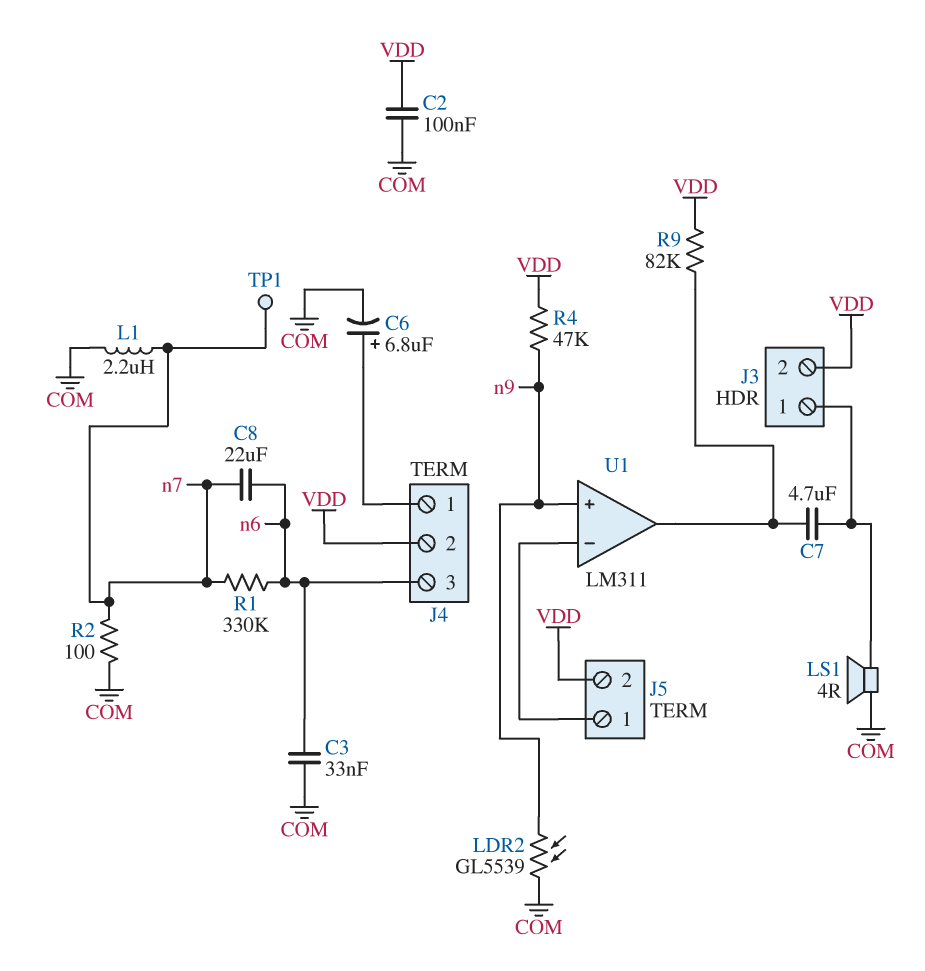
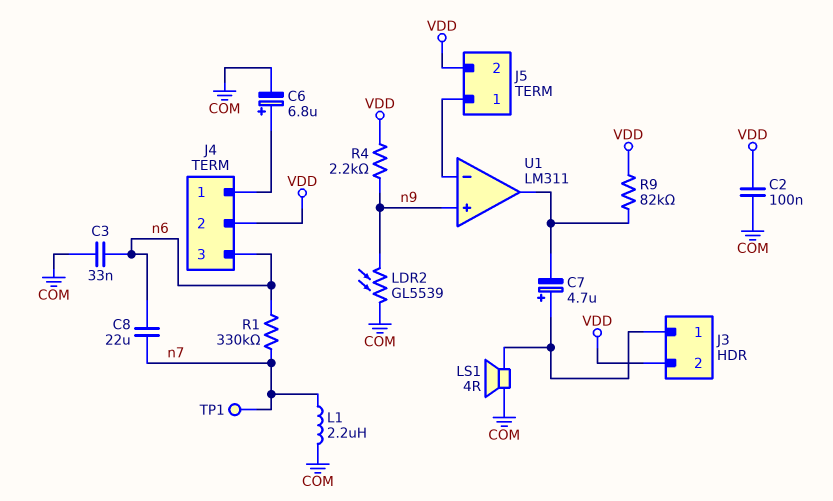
C7: 4.7uF (J3/1, U1/out) -> 4.7uF (plus J3/1, minus U1/out)
R2: 100 (COM, n7) -> none
R4: 47k (VDD, n9) -> 2.2k (VDD, n9)

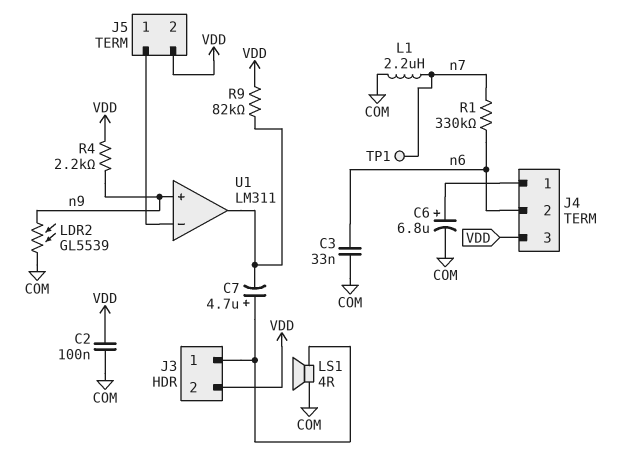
C8: 22uF (n6, n7) -> none
J4 pin 2: VDD -> n6
J4 pin 3: n6 -> VDD

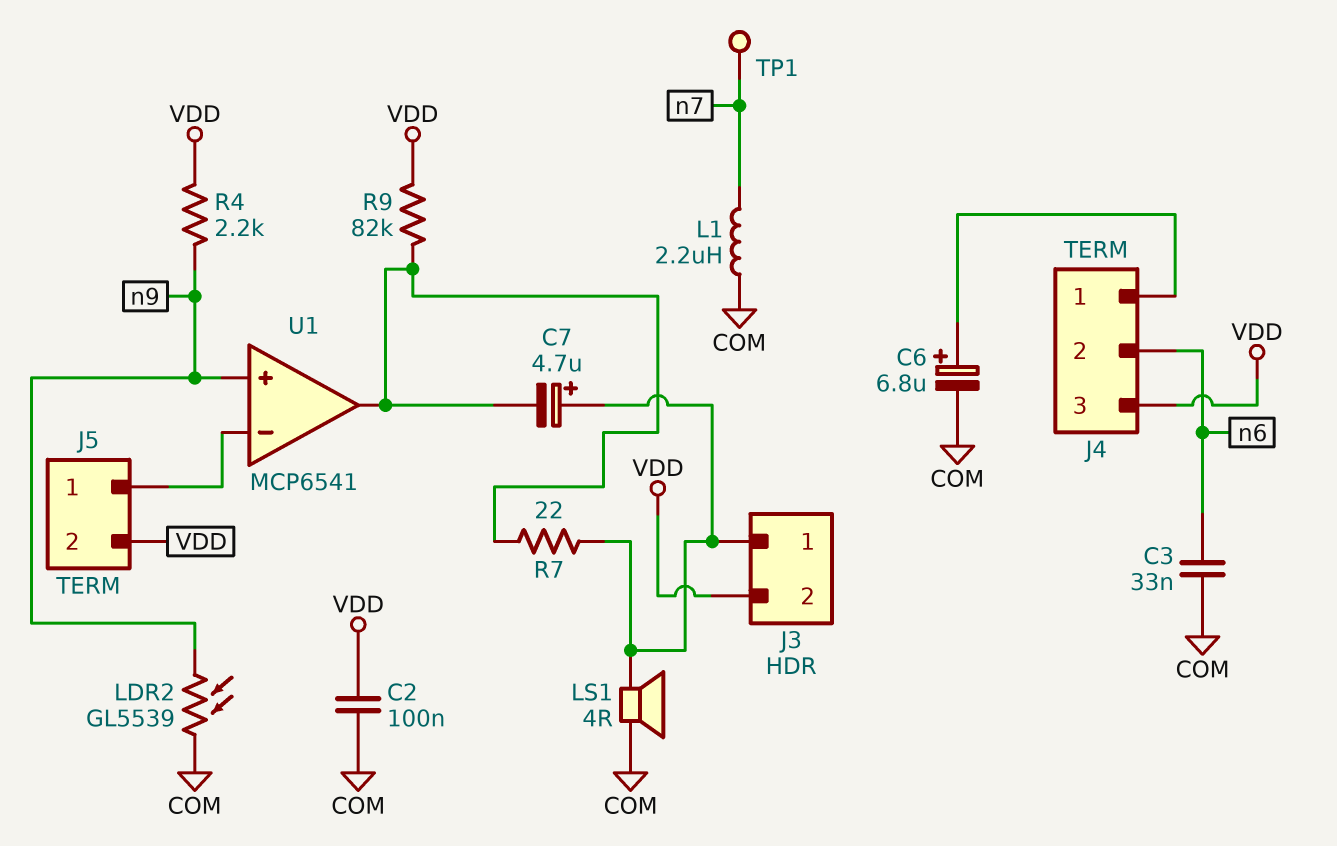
R1: 330k (n6, n7) -> none
R7: none -> 22 (J3/1, U1/out)
U1: LM311 -> MCP6541

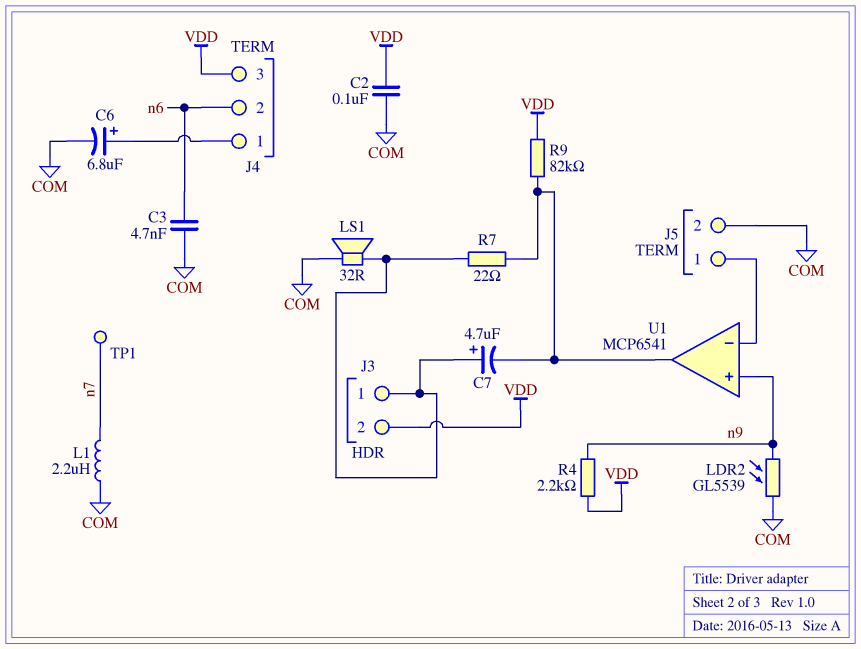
C3: 33nF (COM, n6) -> 4.7nF (COM, n6)
J5 pin 2: VDD -> COM
LS1: speaker 4R (COM, J3/1) -> speaker 32R (COM, J3/1)

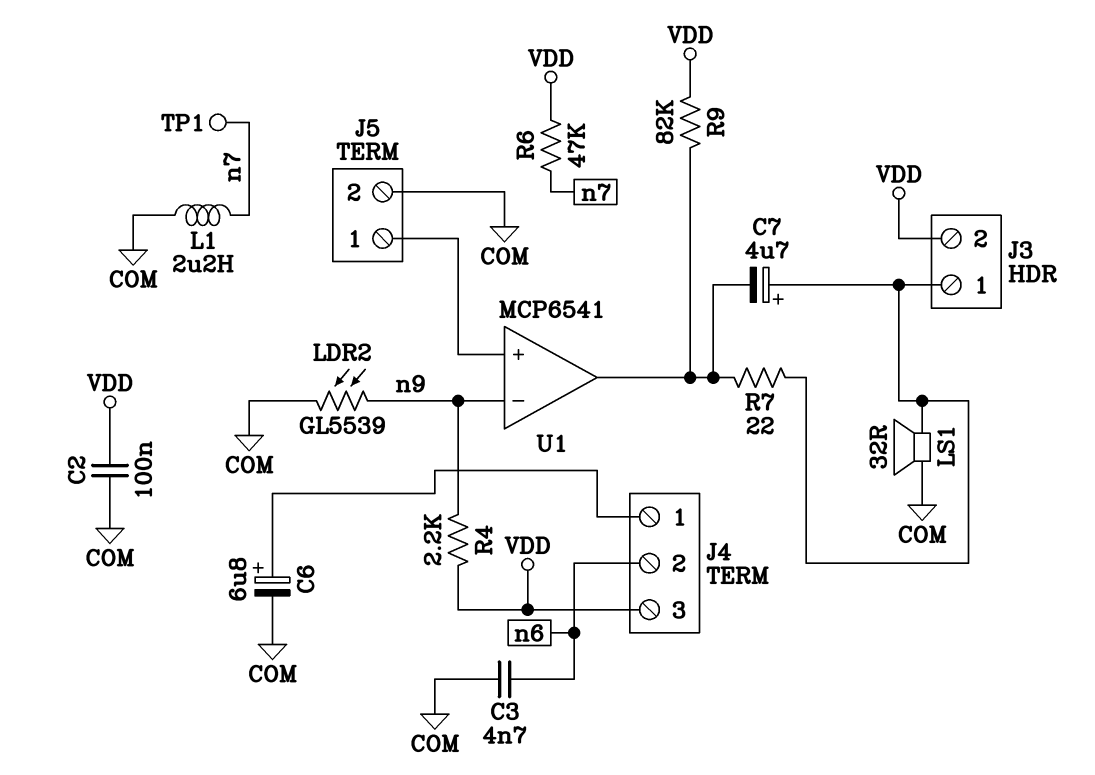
R6: none -> 47k (VDD, n7)
U1 pin in+: n9 -> J5/1
U1 pin in-: J5/1 -> n9

